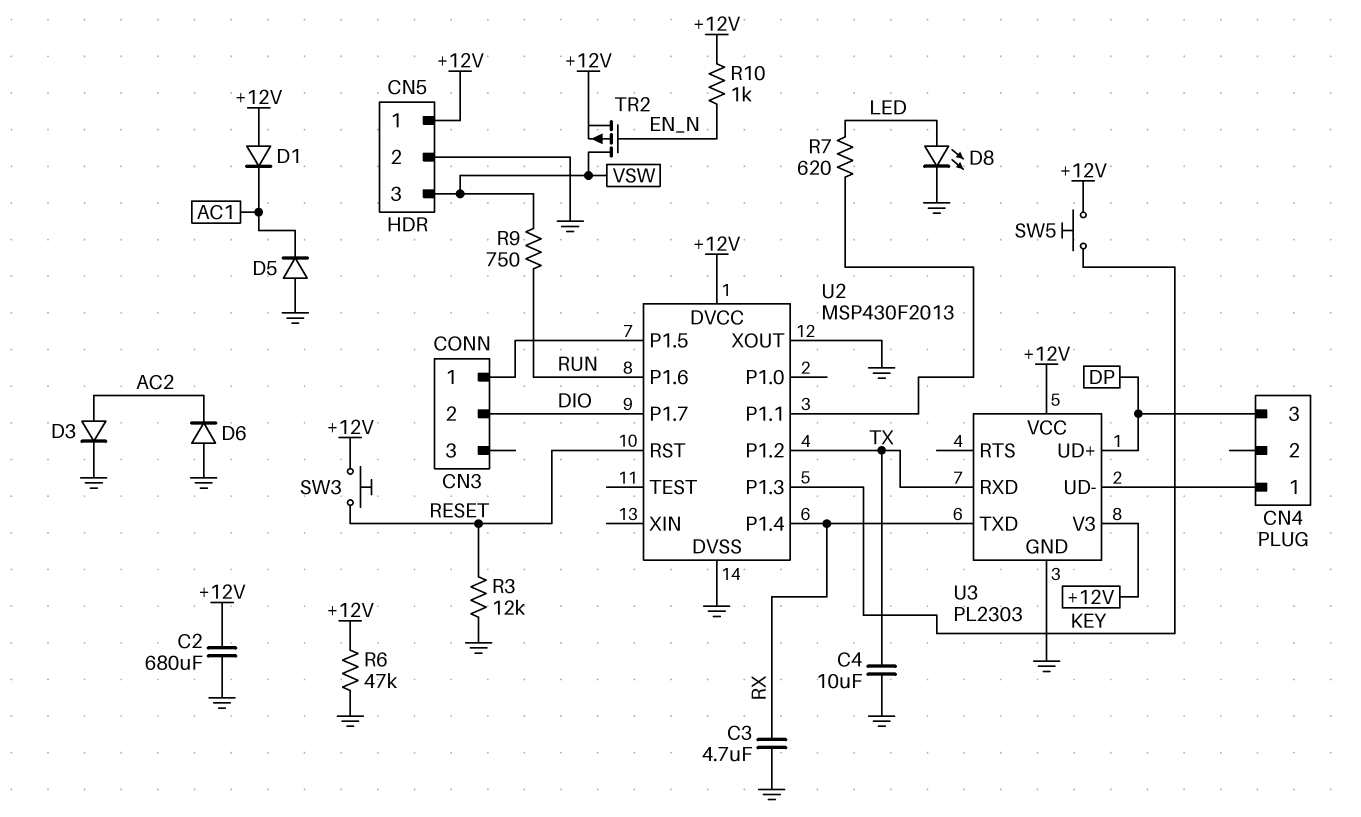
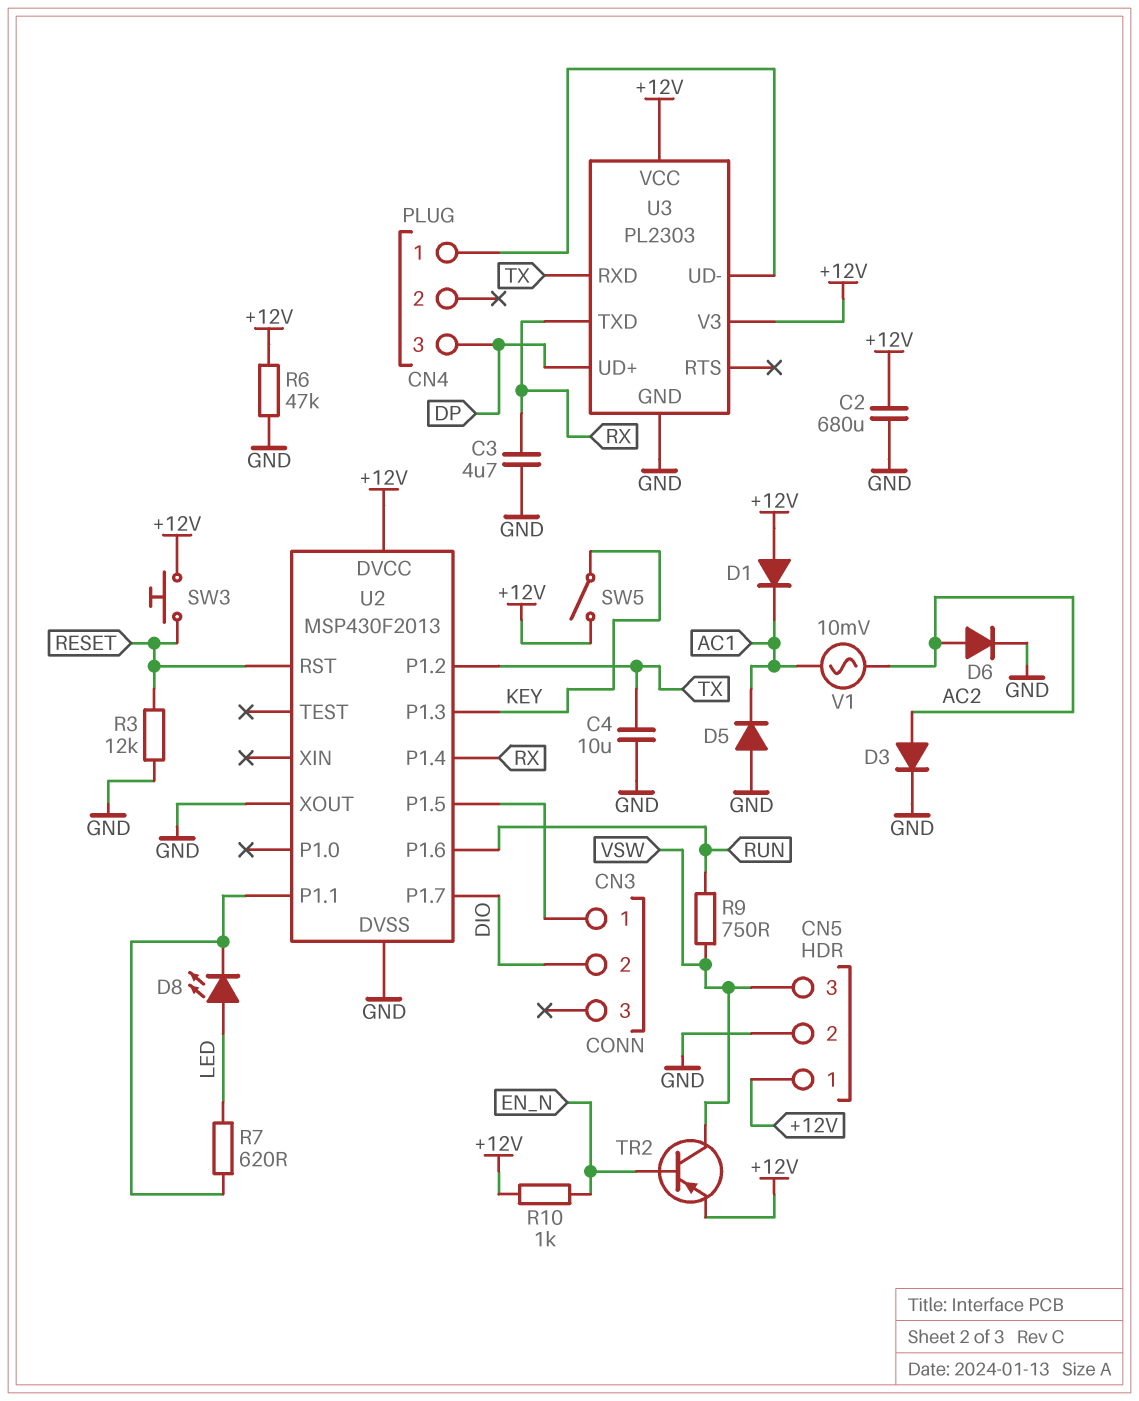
D6: diode (A GND, K AC2) -> diode (A AC2, K GND)
D8: LED (A LED, K GND) -> LED (A LED, K U2/P1.1)
SW5: button (+12V, KEY) -> switch (+12V, KEY)
TR2: PMOS (G EN_N, D VSW, S +12V) -> PNP (B EN_N, C VSW, E +12V)
V1: none -> AC 10mV (AC1, AC2)

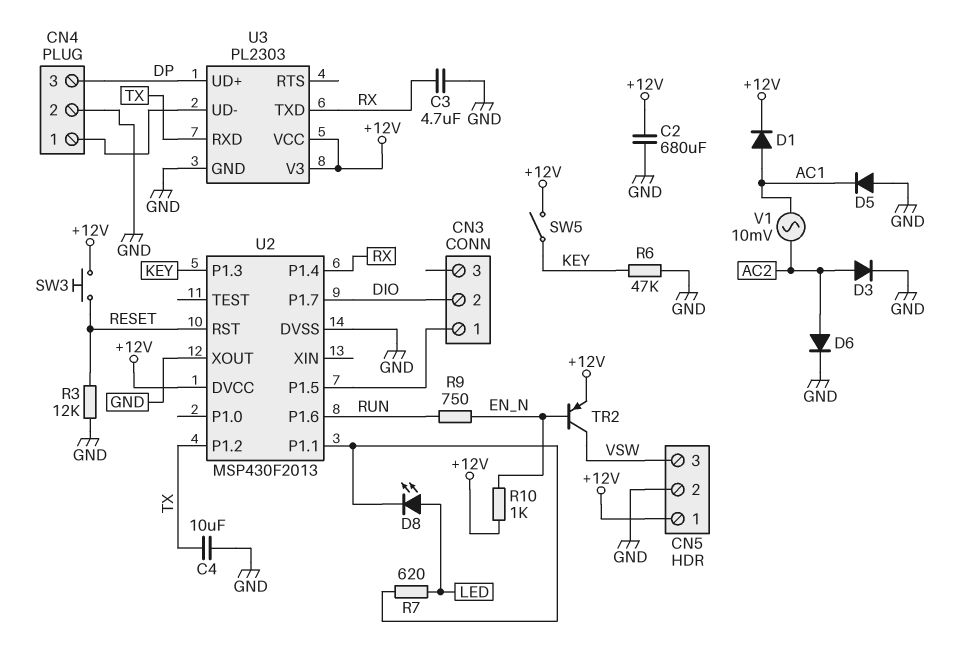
CN4 pin 2: none -> GND
D1: diode (A +12V, K AC1) -> diode (A AC1, K +12V)
R6: 47k (+12V, GND) -> 47k (GND, KEY)
R9: 750 (RUN, VSW) -> 750 (EN_N, RUN)

